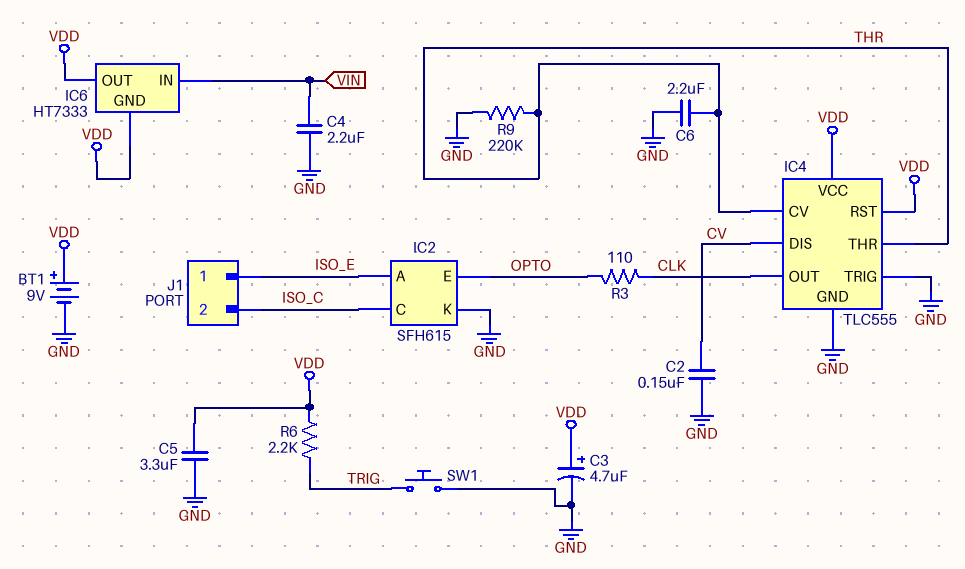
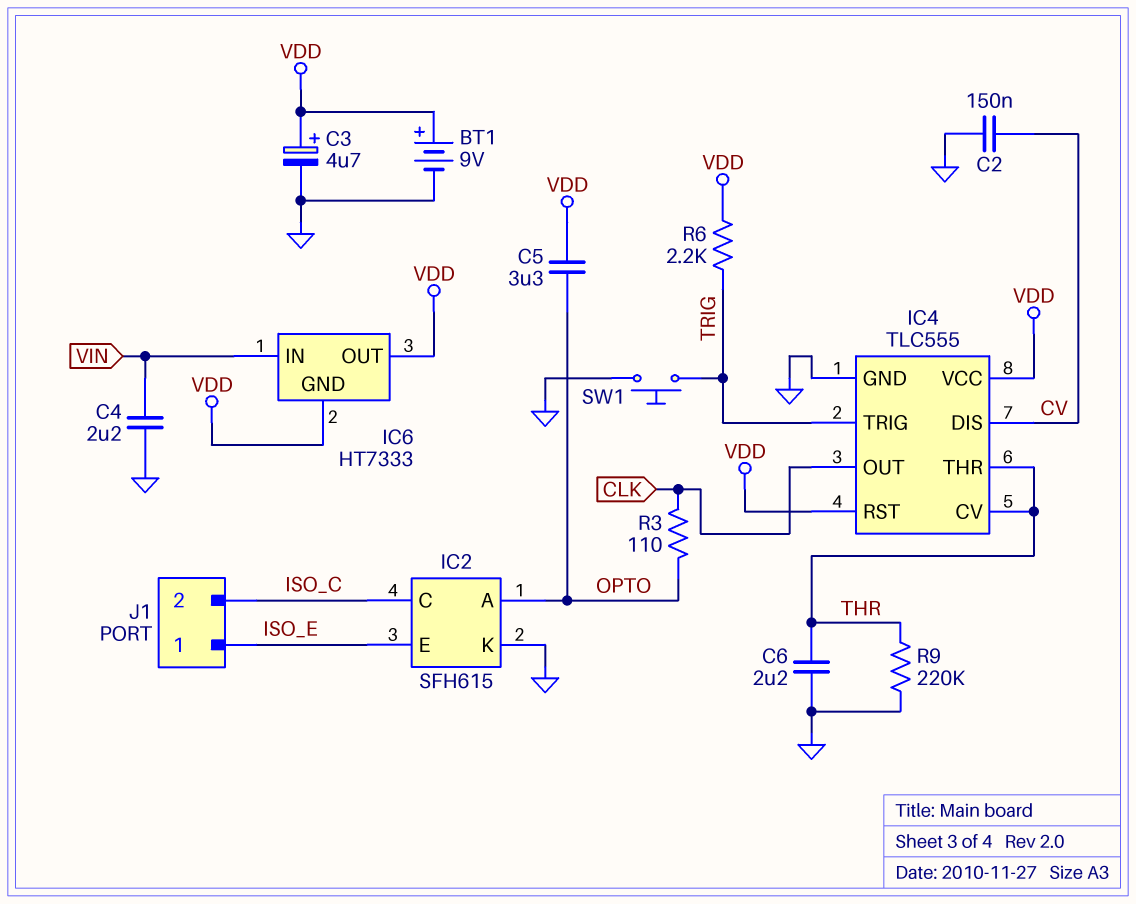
C5: 3.3uF (GND, VDD) -> 3.3uF (OPTO, VDD)
IC2 pin A: ISO_E -> OPTO
IC2 pin E: OPTO -> ISO_E
IC4 pin TRIG: GND -> TRIG

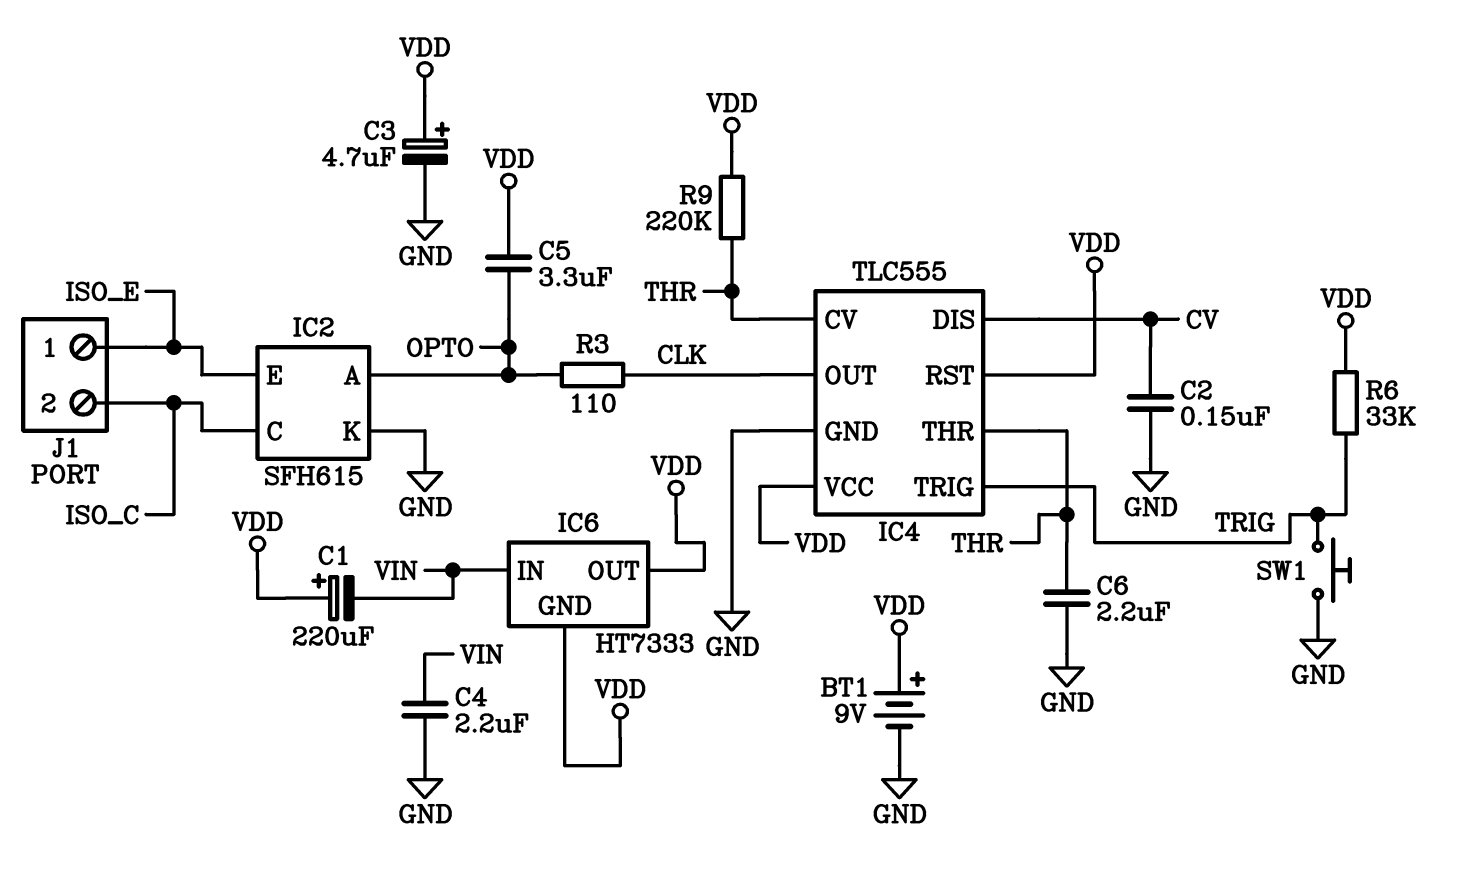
C1: none -> 220uF (plus VDD, minus VIN)
R6: 2.2k (TRIG, VDD) -> 33k (TRIG, VDD)
R9: 220k (GND, THR) -> 220k (THR, VDD)

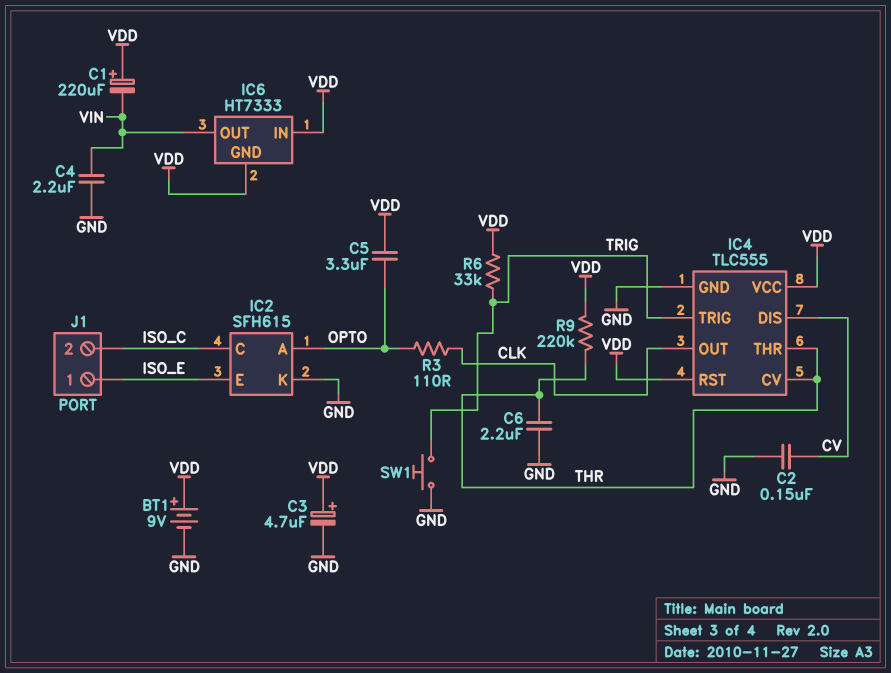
IC6 pin IN: VIN -> VDD
IC6 pin OUT: VDD -> VIN

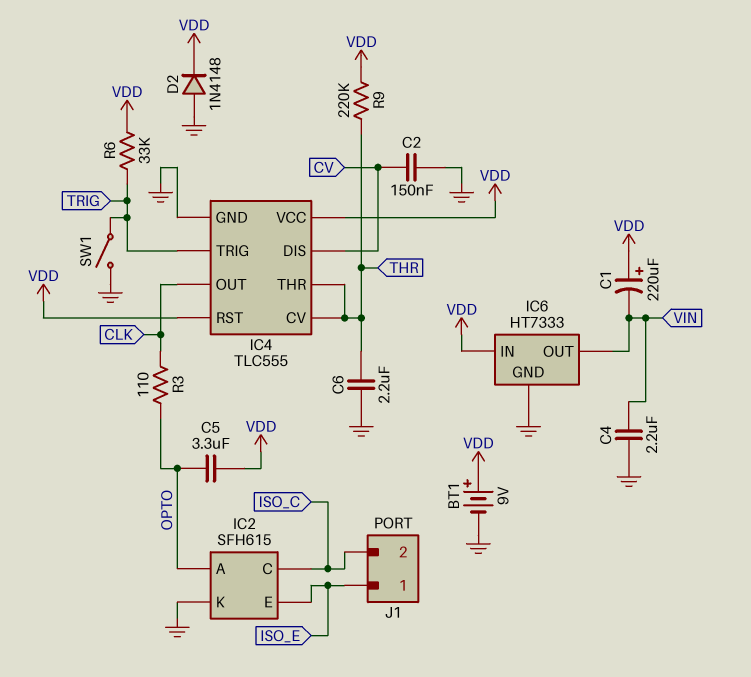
C3: 4.7uF (plus VDD, minus GND) -> none
D2: none -> diode 1N4148 (A GND, K VDD)
IC6 pin GND: VDD -> GND
SW1: button (GND, TRIG) -> switch (GND, TRIG)

